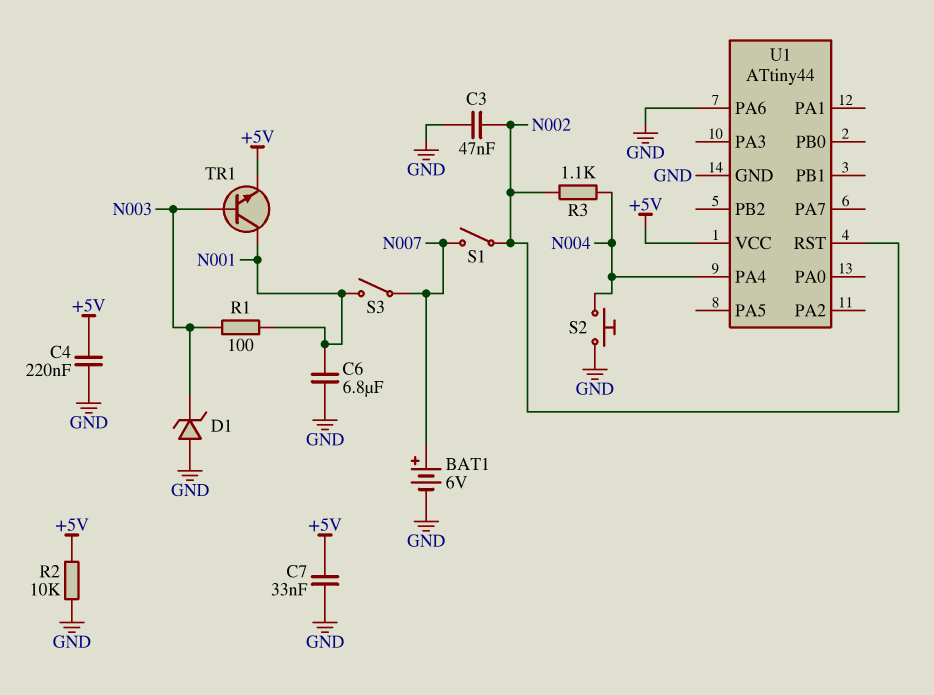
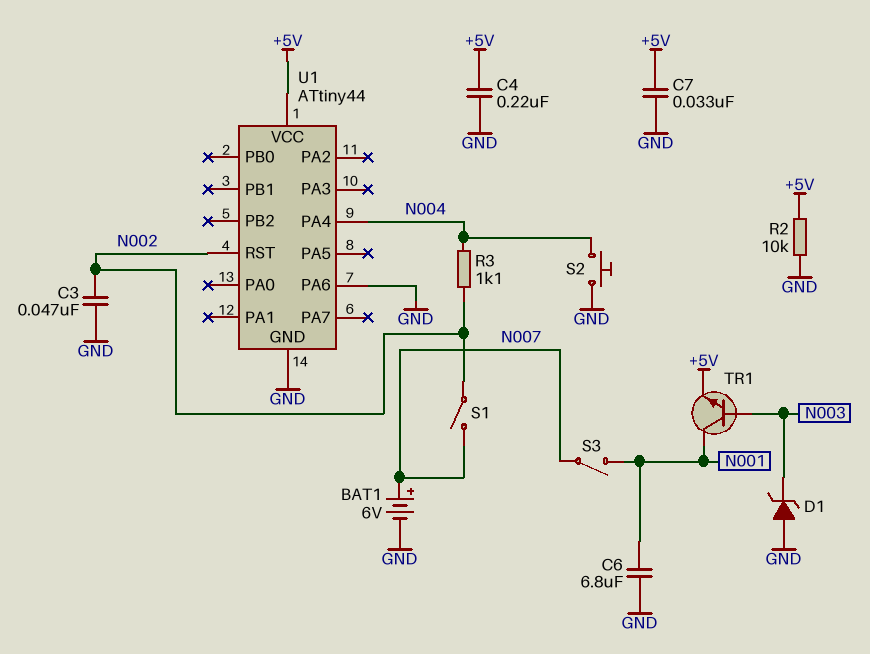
R1: 100 (N001, N003) -> none

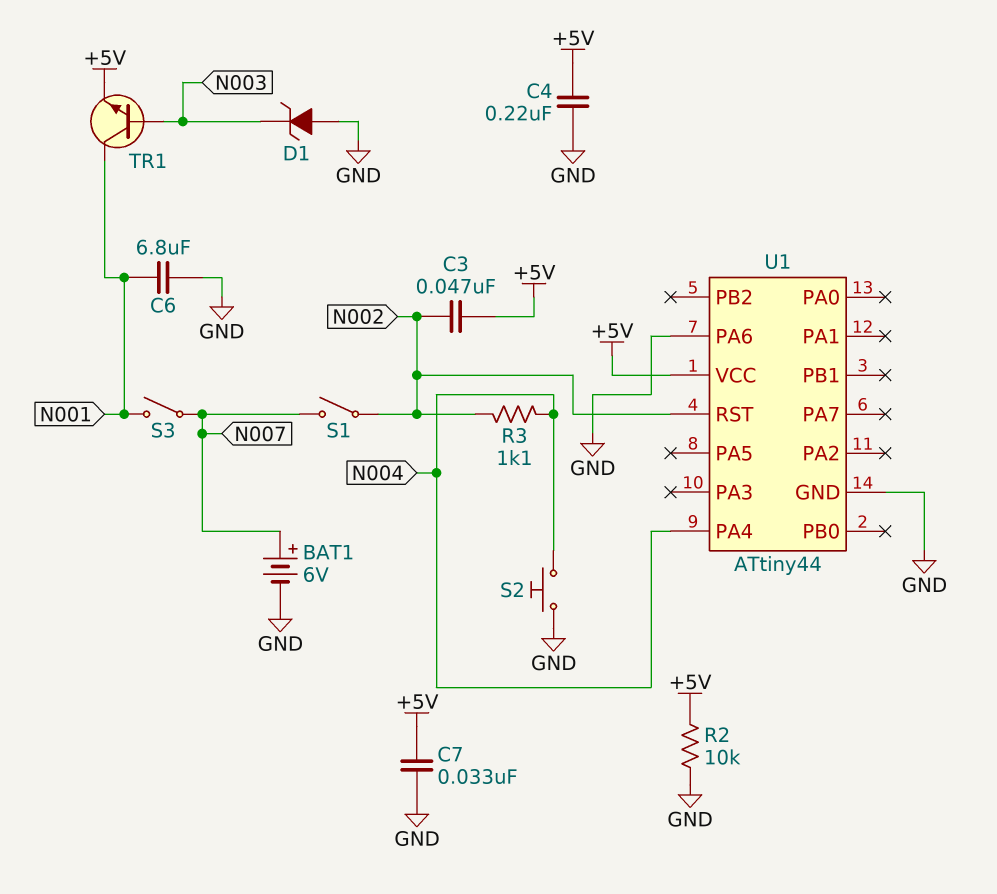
C3: 47nF (GND, N002) -> 47nF (+5V, N002)

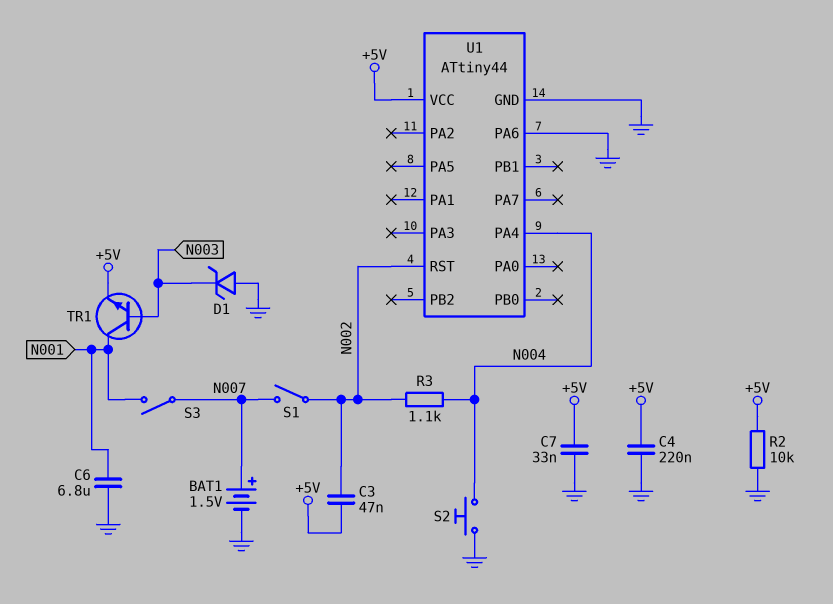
BAT1: 6V (plus N007, minus GND) -> 1.5V (plus N007, minus GND)

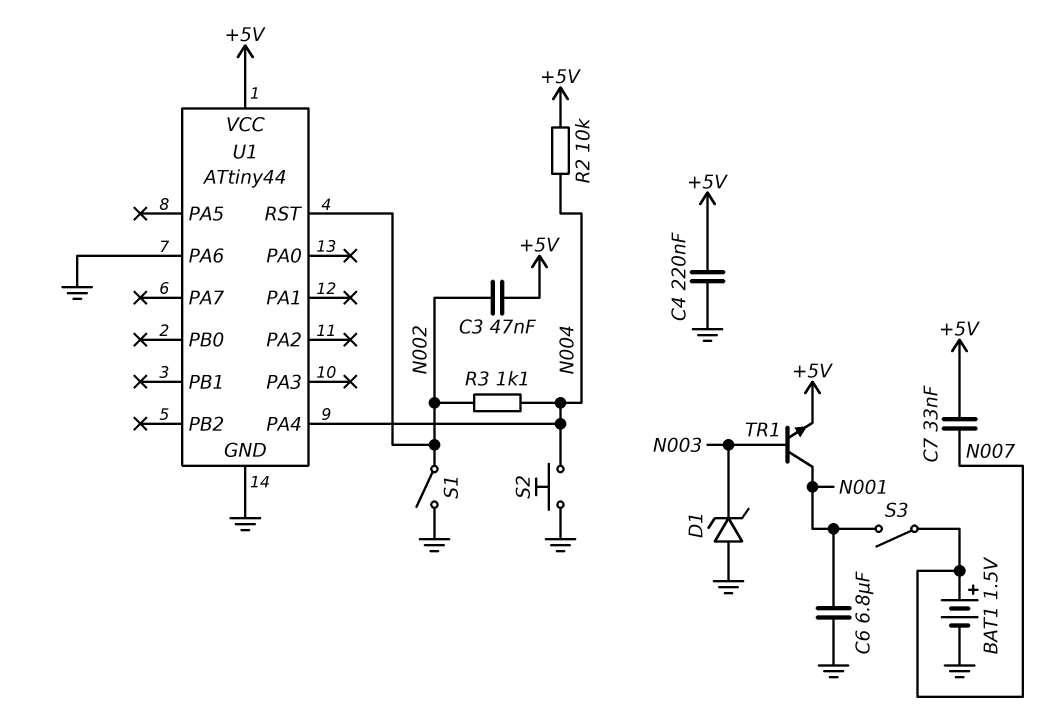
C7: 33nF (+5V, GND) -> 33nF (+5V, N007)
R2: 10k (+5V, GND) -> 10k (+5V, N004)
S1: switch (N002, N007) -> switch (GND, N002)

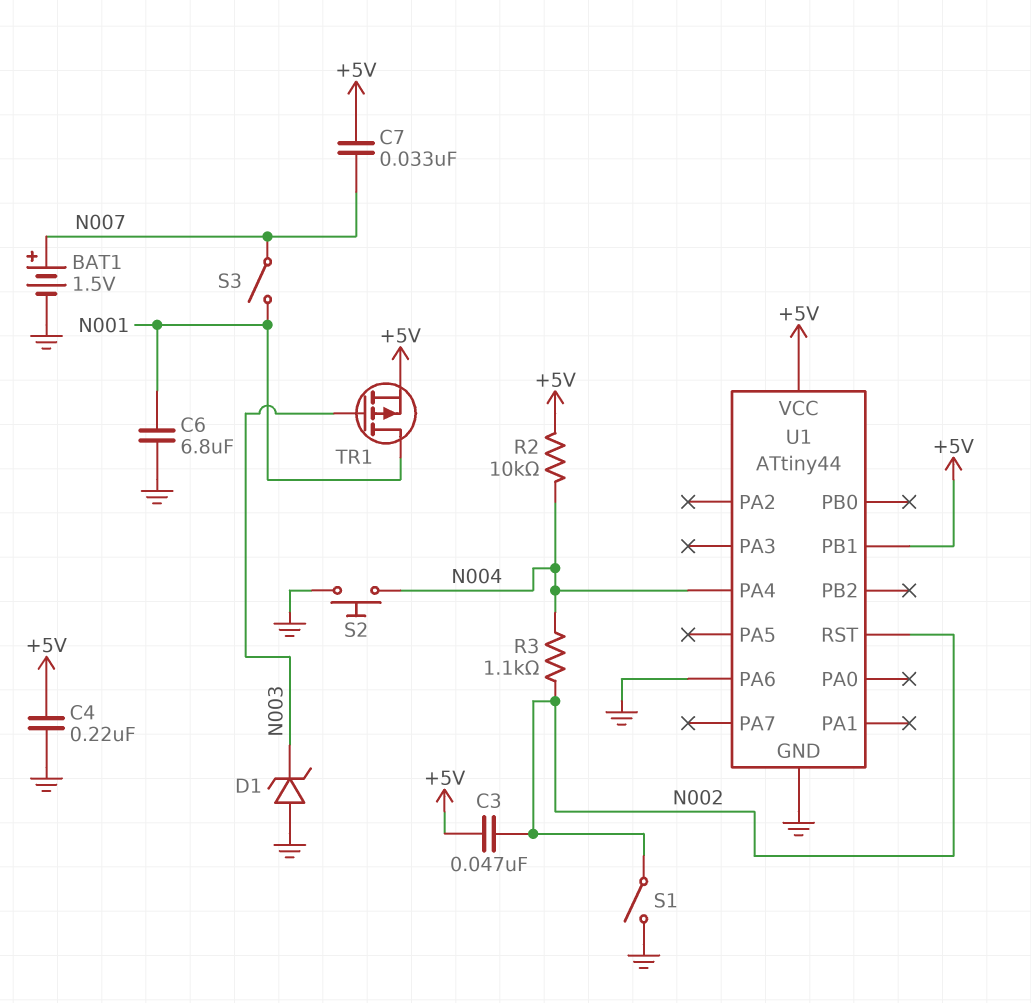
TR1: NPN (B N003, C N001, E +5V) -> PMOS (G N003, D N001, S +5V)
U1 pin PB1: none -> +5V

